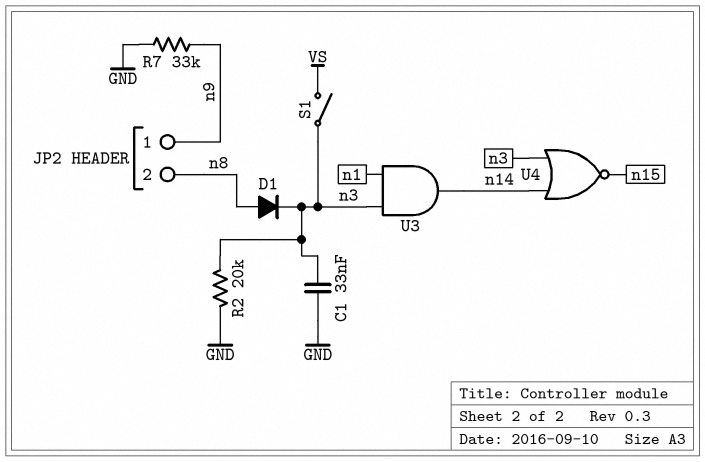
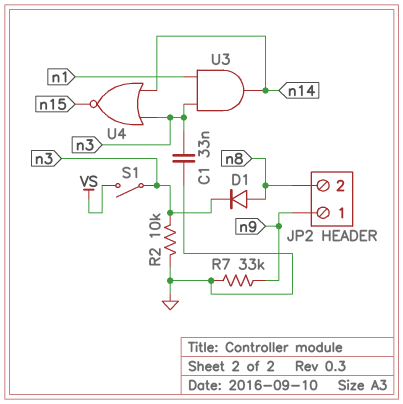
R2: 20k (GND, n3) -> 10k (GND, n3)

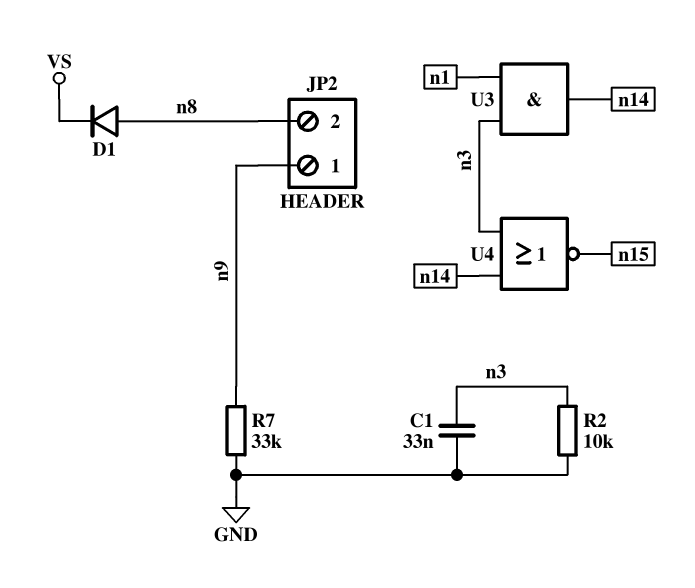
D1: diode (A n8, K n3) -> diode (A n8, K VS)
S1: switch (VS, n3) -> none

